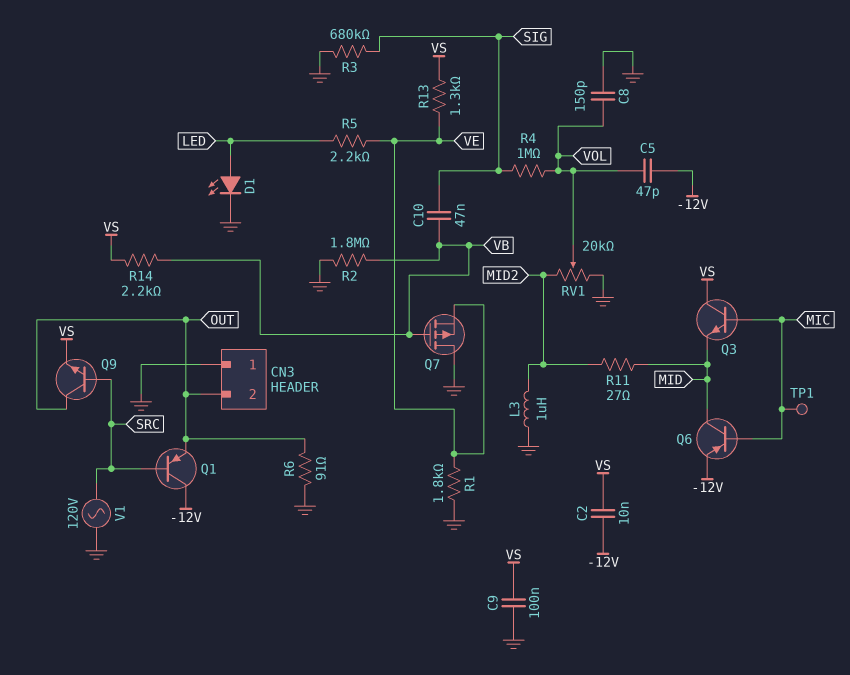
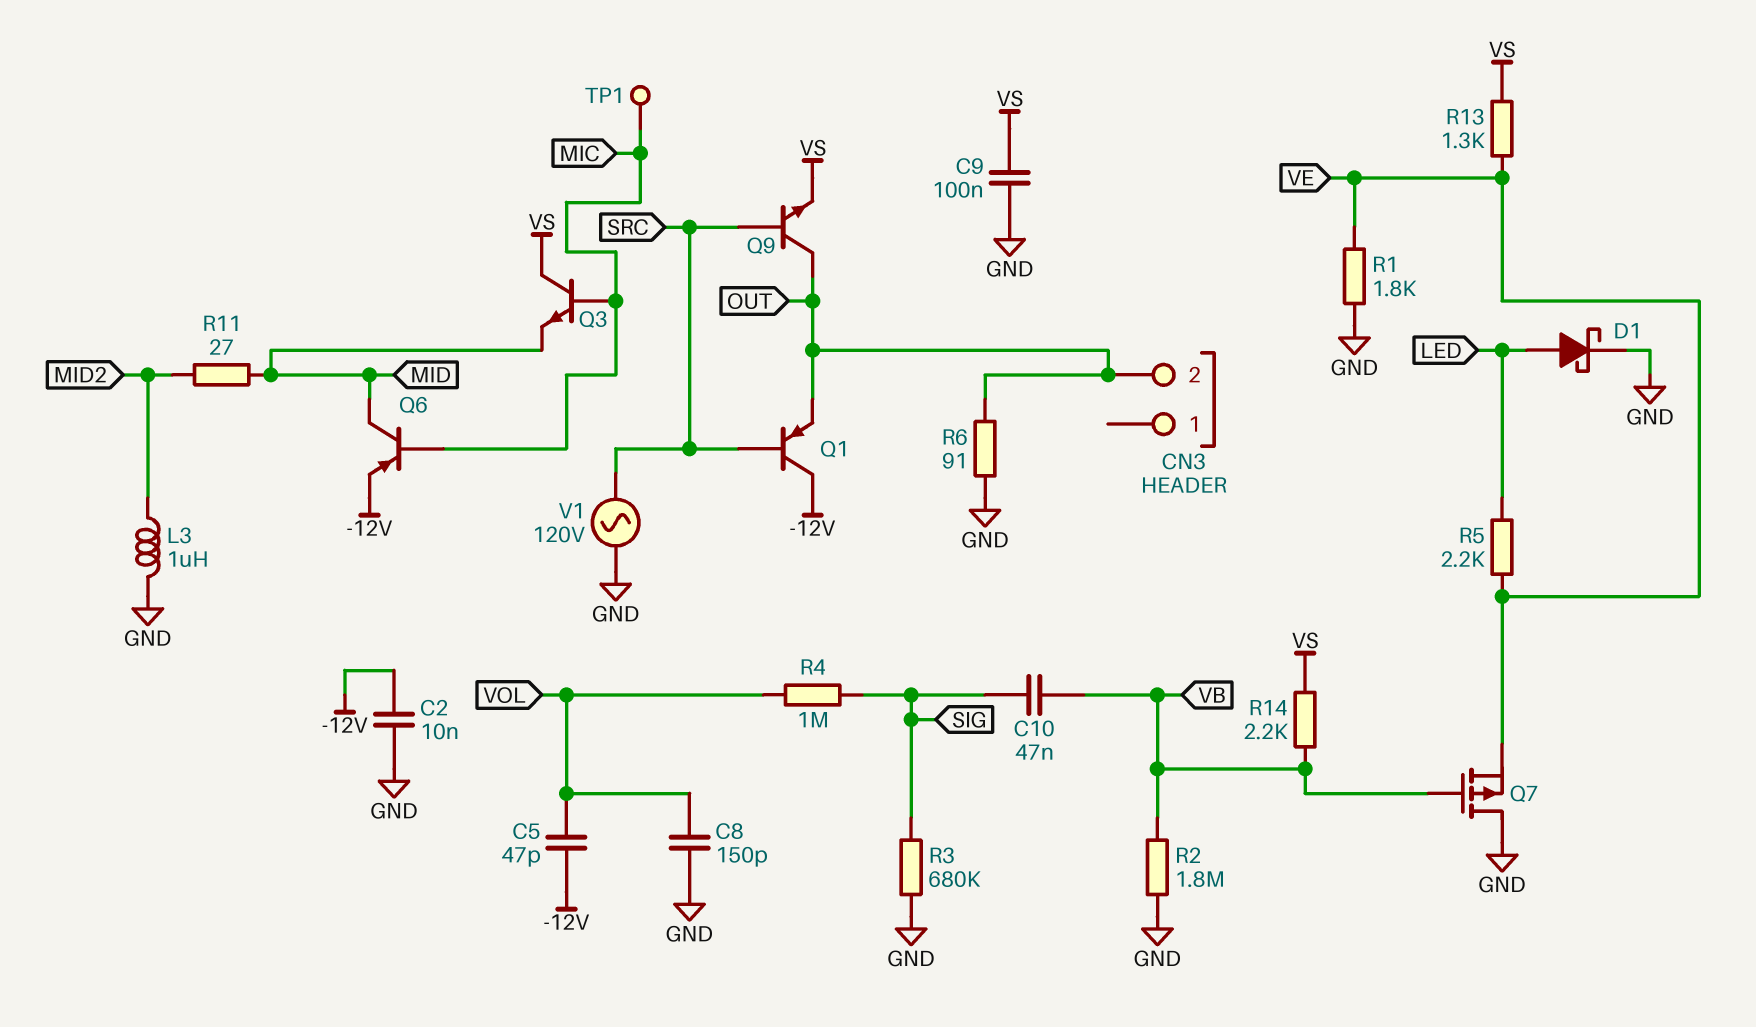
C2: 10nF (-12V, VS) -> 10nF (-12V, GND)
CN3 pin 1: GND -> none
D1: LED (A LED, K GND) -> schottky (A LED, K GND)
RV1: 20k (GND, MID2, wiper VOL) -> none

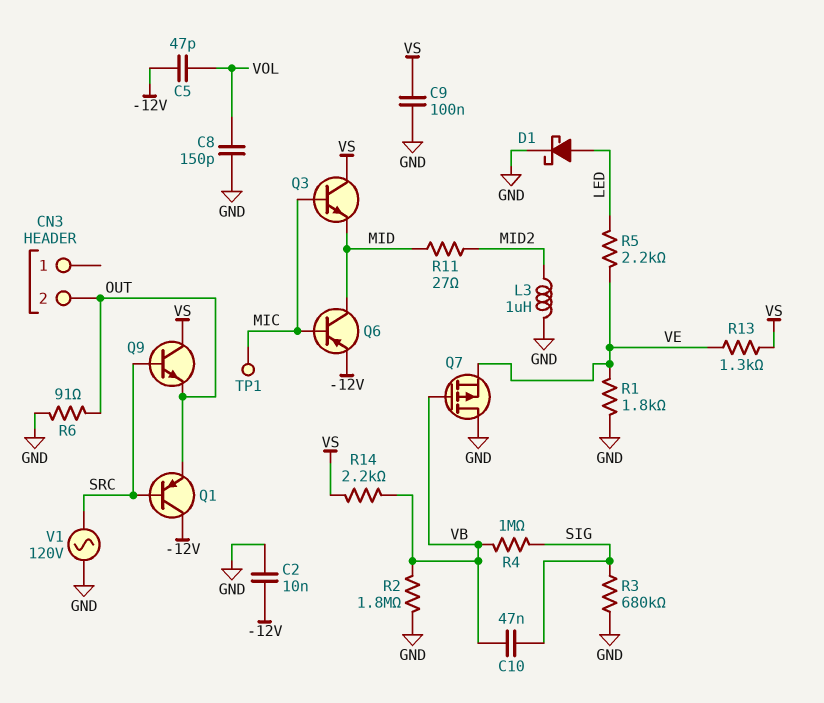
Q9: NPN (B SRC, C OUT, E VS) -> NPN (B SRC, C VS, E OUT)
R4: 1M (SIG, VOL) -> 1M (SIG, VB)

